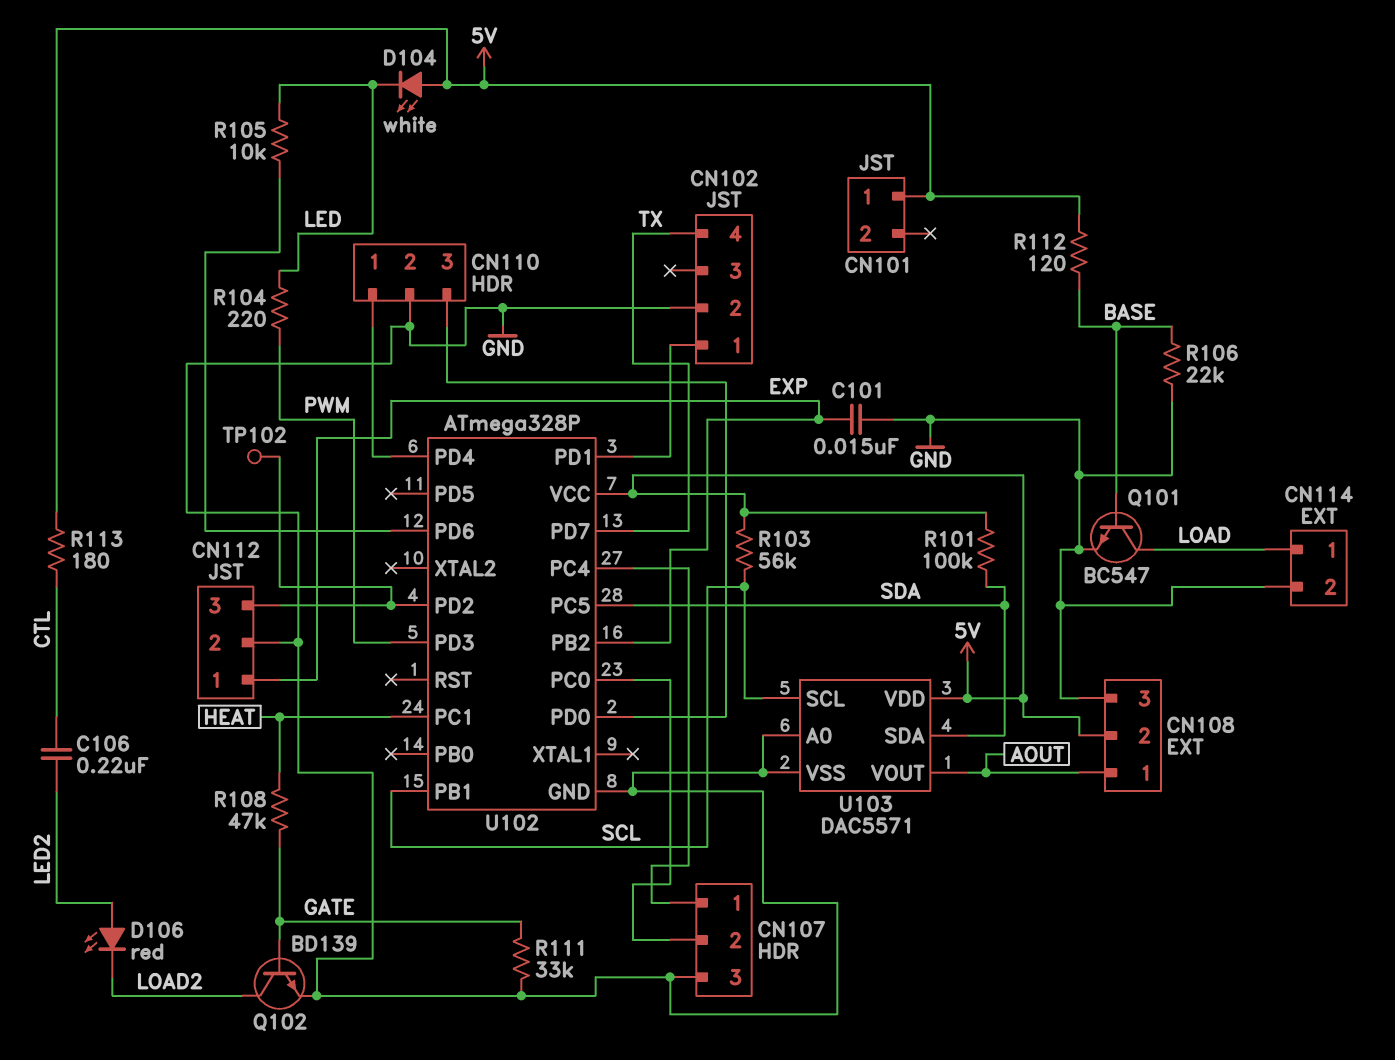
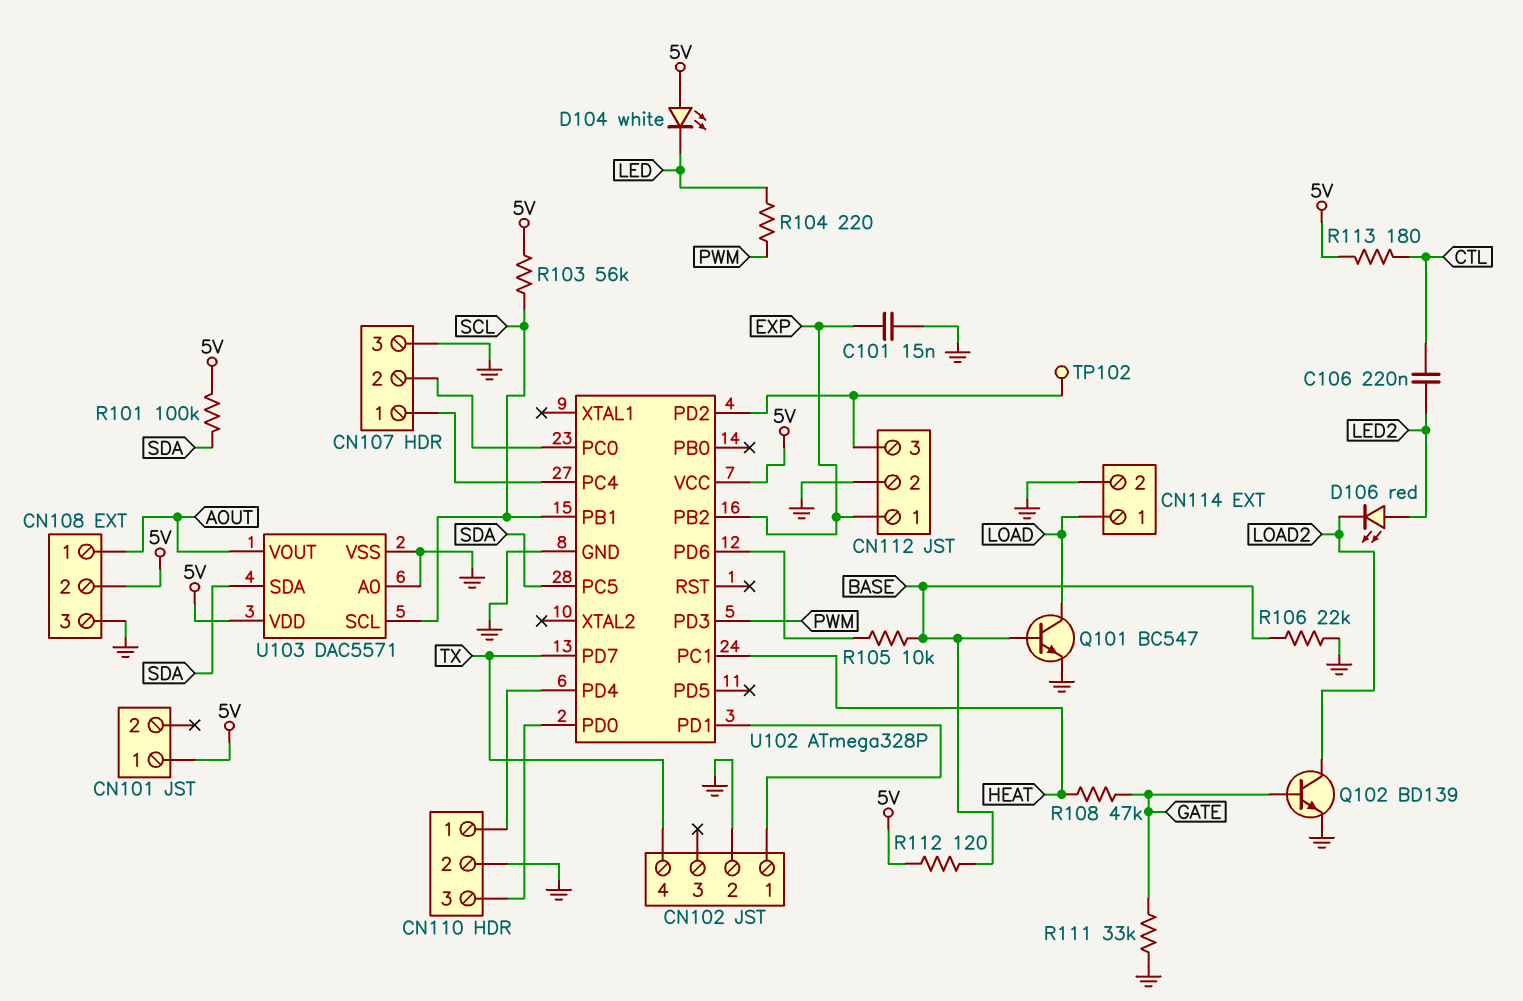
R105: 10k (LED, U102/PD6) -> 10k (BASE, U102/PD6)

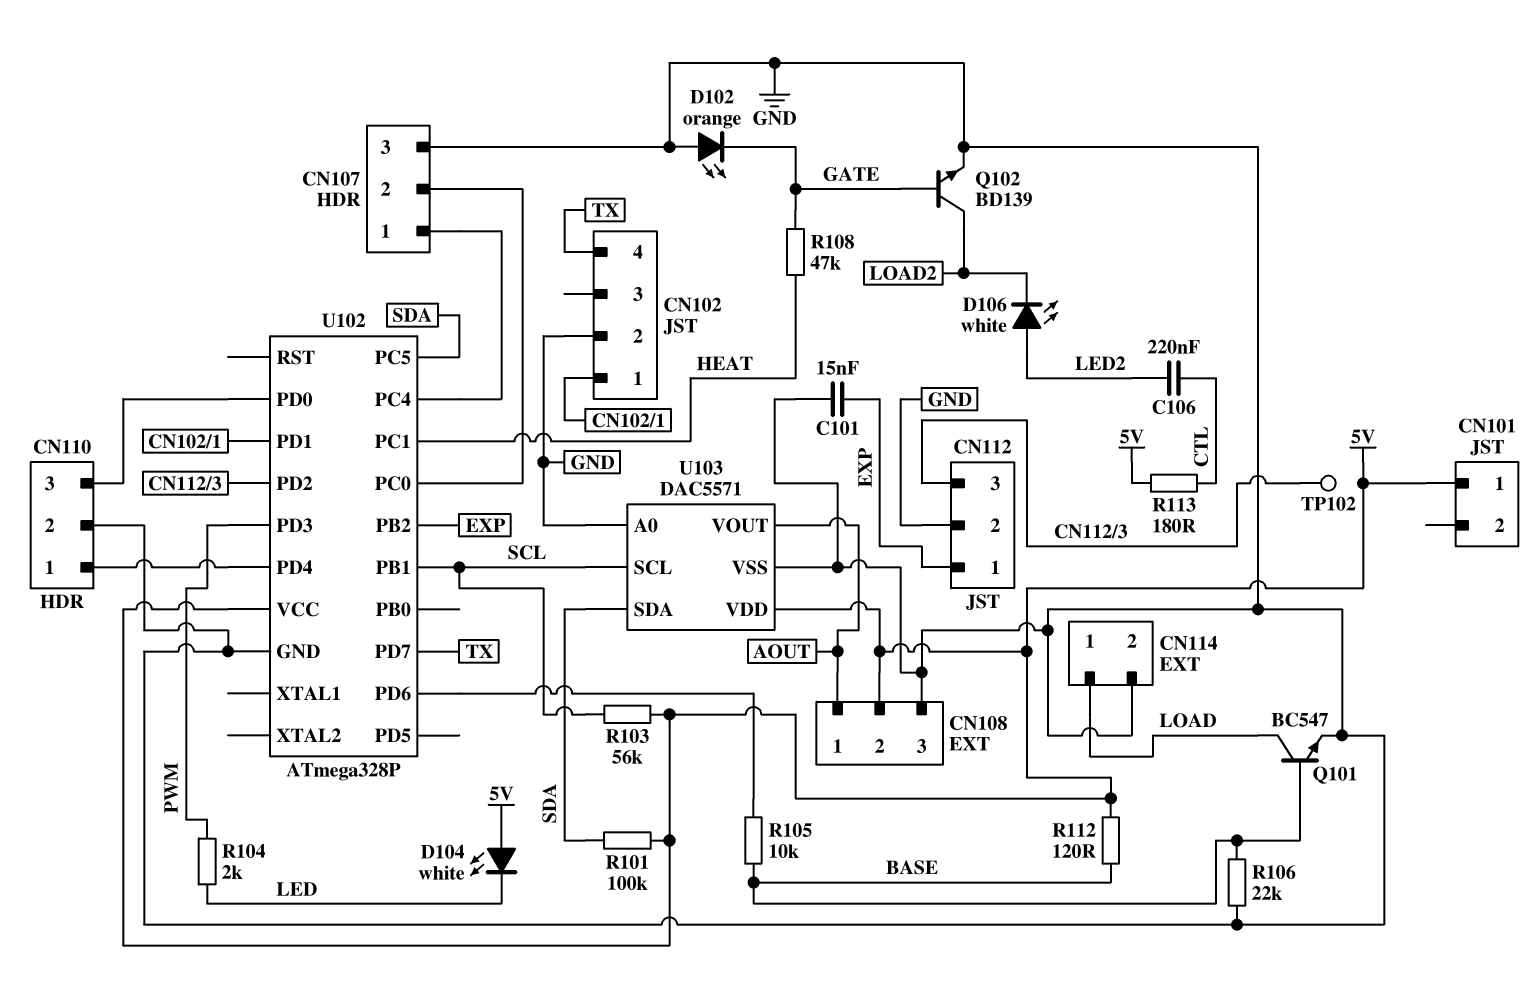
D102: none -> LED orange (A GND, K GATE)
D106: LED red (A LED2, K LOAD2) -> LED white (A LED2, K LOAD2)
R104: 220 (LED, PWM) -> 2k (LED, PWM)
R111: 33k (GATE, GND) -> none

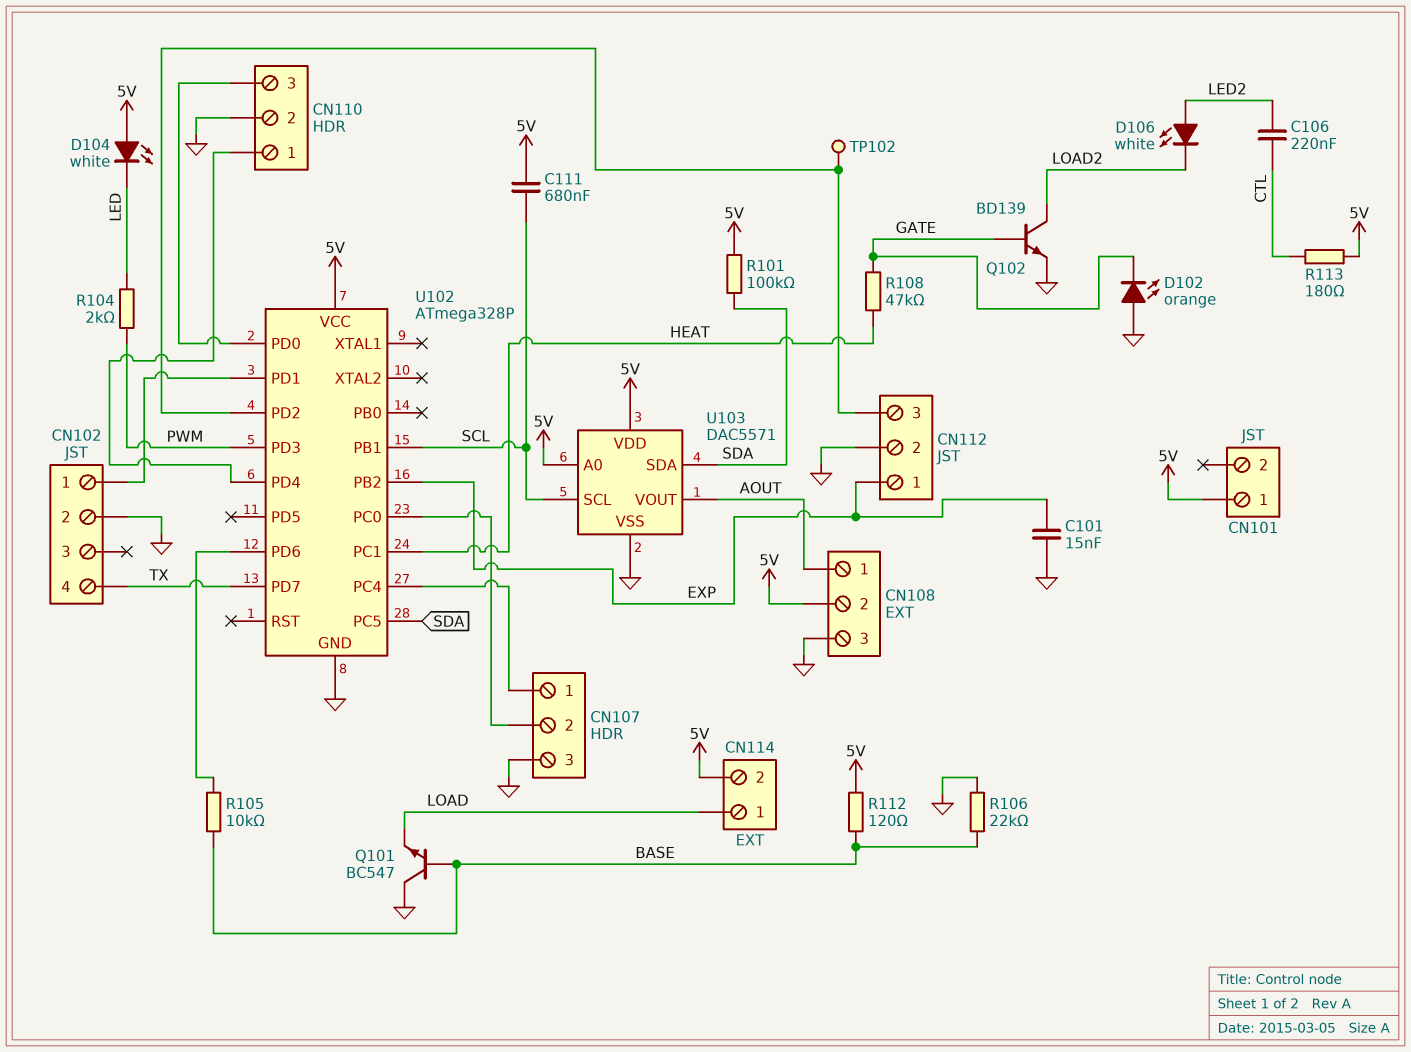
C111: none -> 680nF (5V, SCL)
CN114 pin 2: GND -> 5V
Q101: NPN BC547 (B BASE, C LOAD, E GND) -> NPN BC547 (B BASE, C GND, E LOAD)
R103: 56k (5V, SCL) -> none
U103 pin A0: GND -> 5V

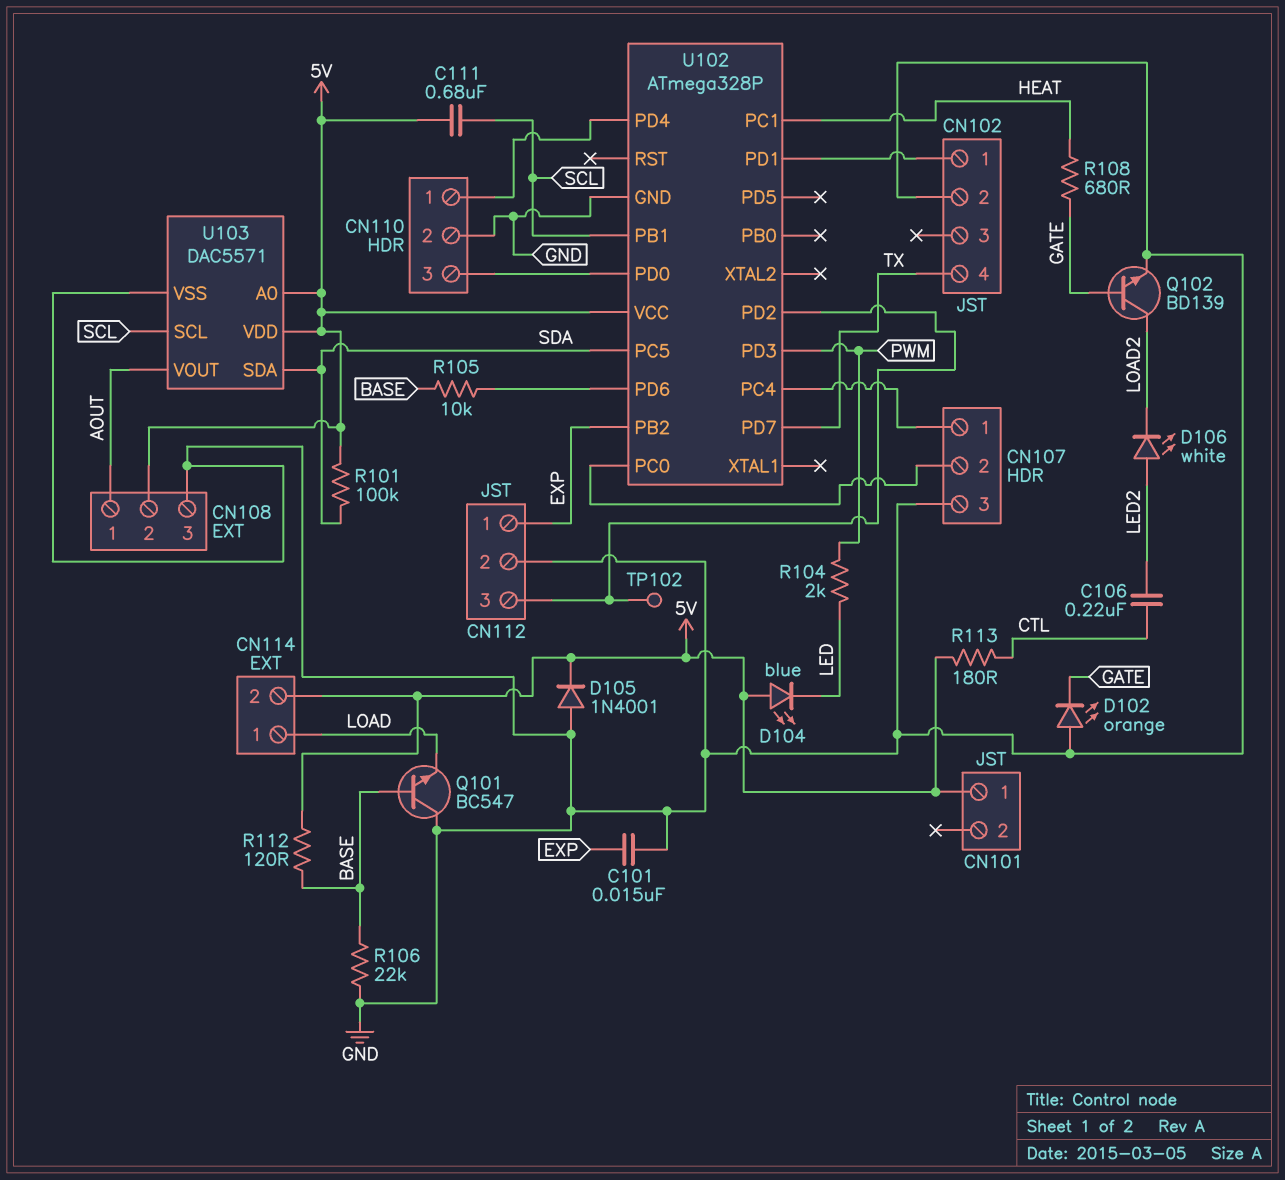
D104: LED white (A 5V, K LED) -> LED blue (A 5V, K LED)
D105: none -> diode 1N4001 (A GND, K 5V)
R108: 47k (GATE, HEAT) -> 680 (GATE, HEAT)

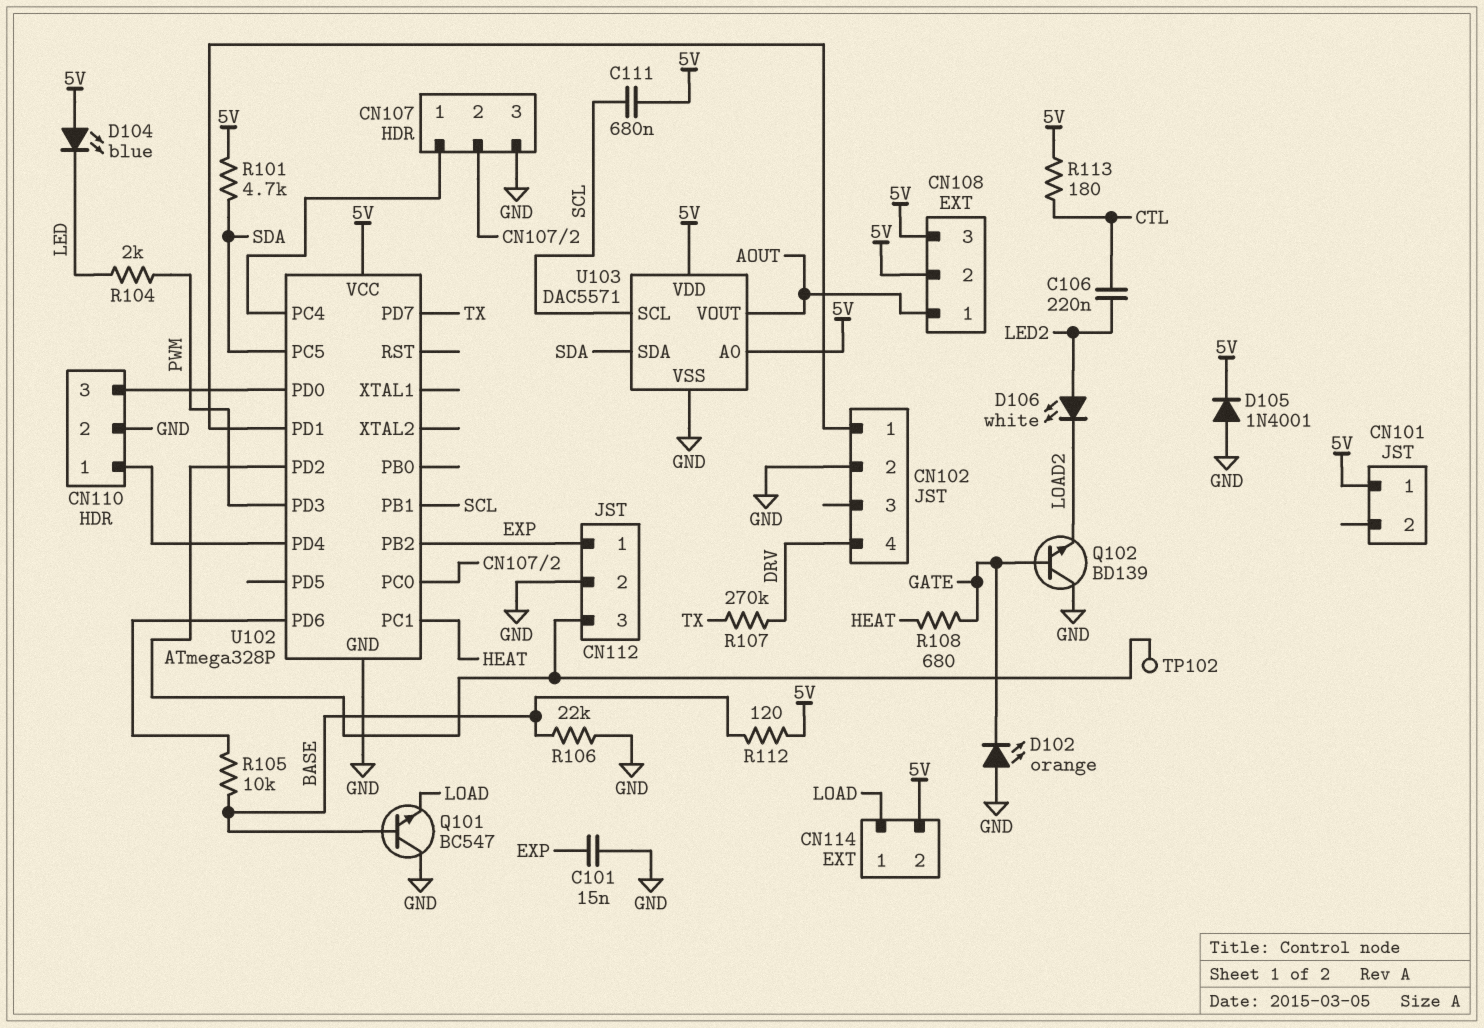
CN102 pin 4: TX -> DRV
CN108 pin 3: GND -> 5V
Q102: NPN BD139 (B GATE, C LOAD2, E GND) -> NPN BD139 (B GATE, C GND, E LOAD2)
R101: 100k (5V, SDA) -> 4.7k (5V, SDA)
R107: none -> 270k (DRV, TX)

